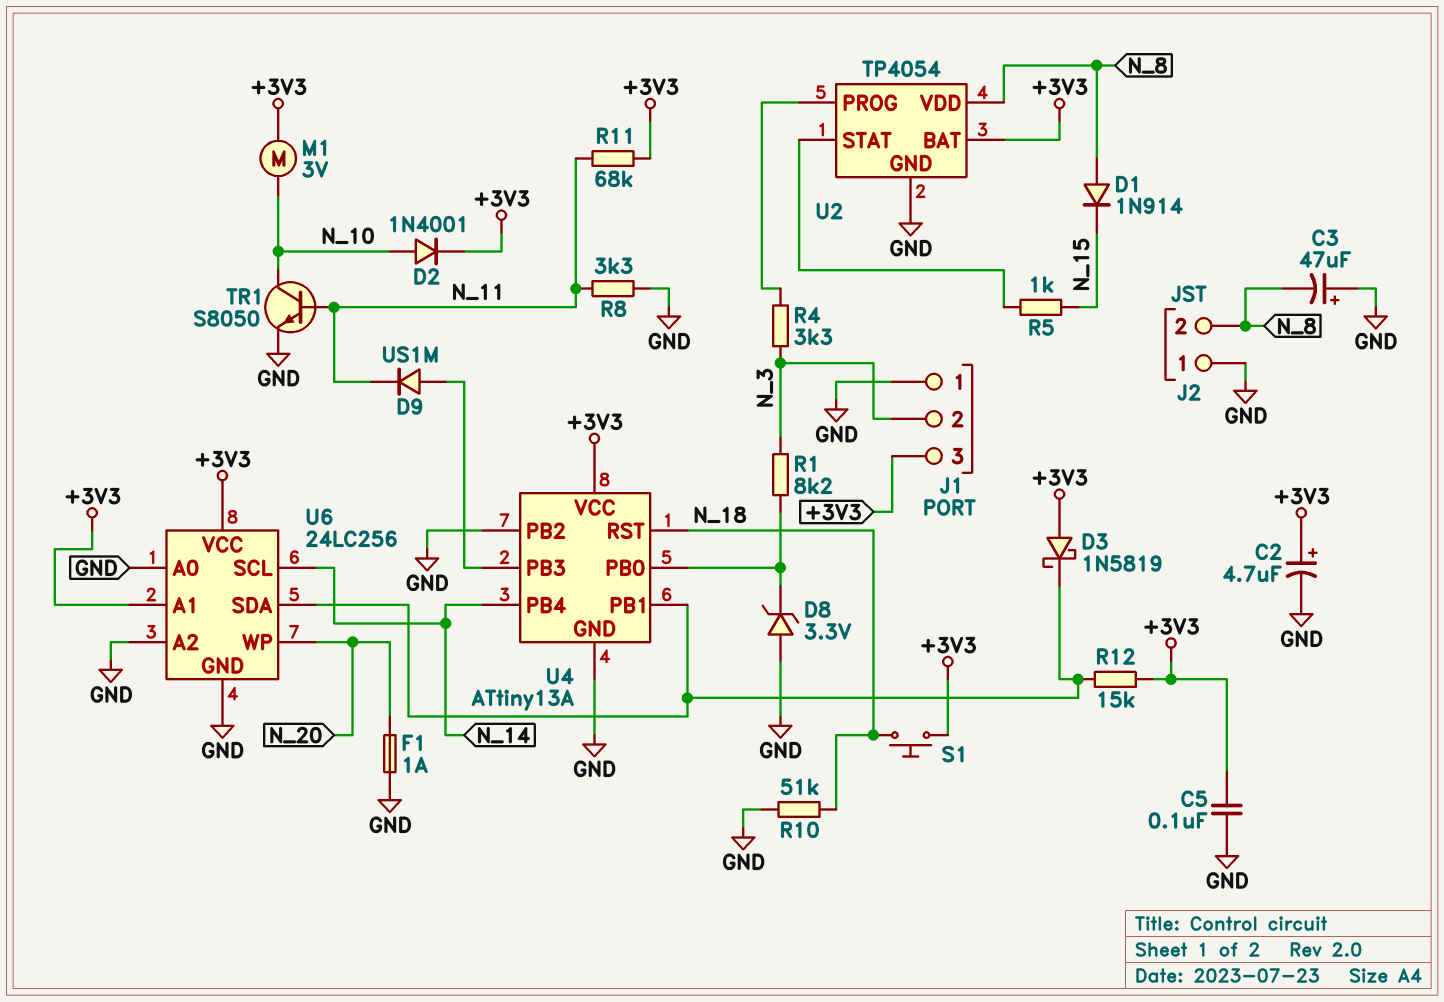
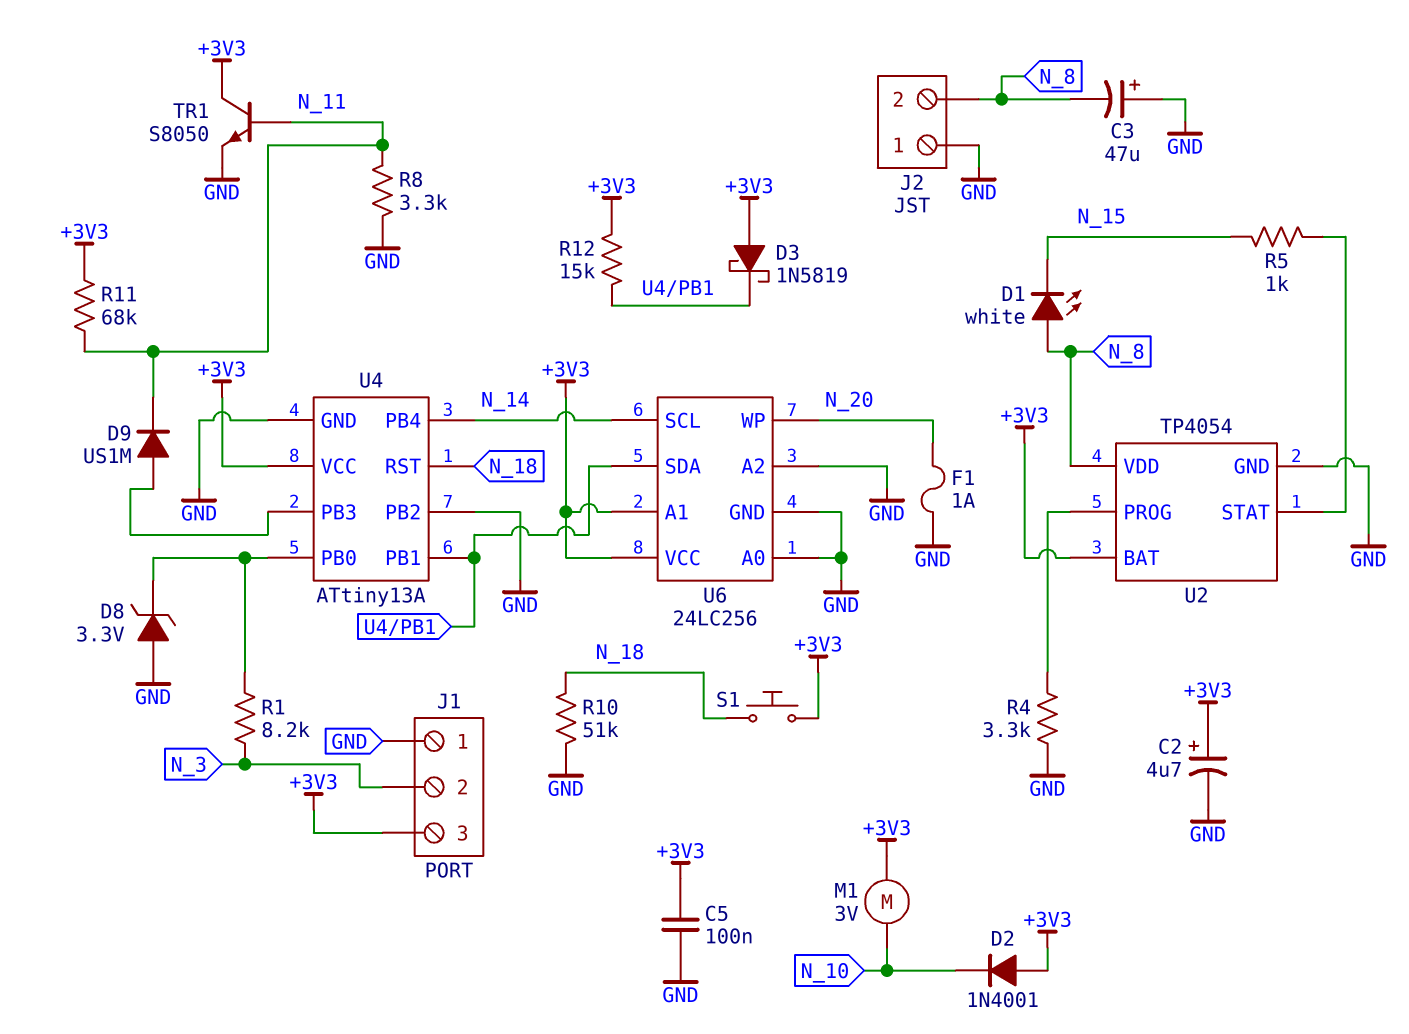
D1: diode 1N914 (A N_8, K N_15) -> LED white (A N_8, K N_15)
D2: diode 1N4001 (A N_10, K +3V3) -> diode 1N4001 (A +3V3, K N_10)
R4: 3.3k (N_3, U2/PROG) -> 3.3k (GND, U2/PROG)
TR1: NPN S8050 (B N_11, C N_10, E GND) -> NPN S8050 (B N_11, C +3V3, E GND)

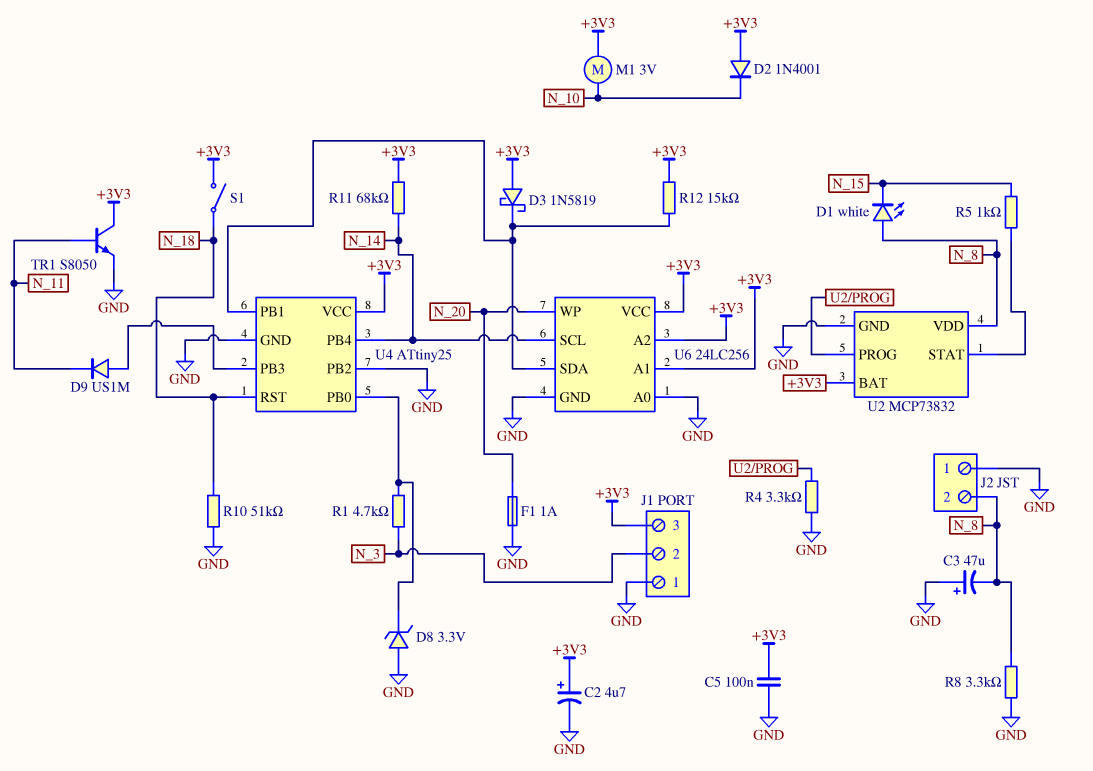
R1: 8.2k (N_3, U4/PB0) -> 4.7k (N_3, U4/PB0)
R8: 3.3k (GND, N_11) -> 3.3k (GND, N_8)
R11: 68k (+3V3, N_11) -> 68k (+3V3, N_14)
S1: button (+3V3, N_18) -> switch (+3V3, N_18)
U2: TP4054 -> MCP73832
U4: ATtiny13A -> ATtiny25
U6 pin A2: GND -> +3V3

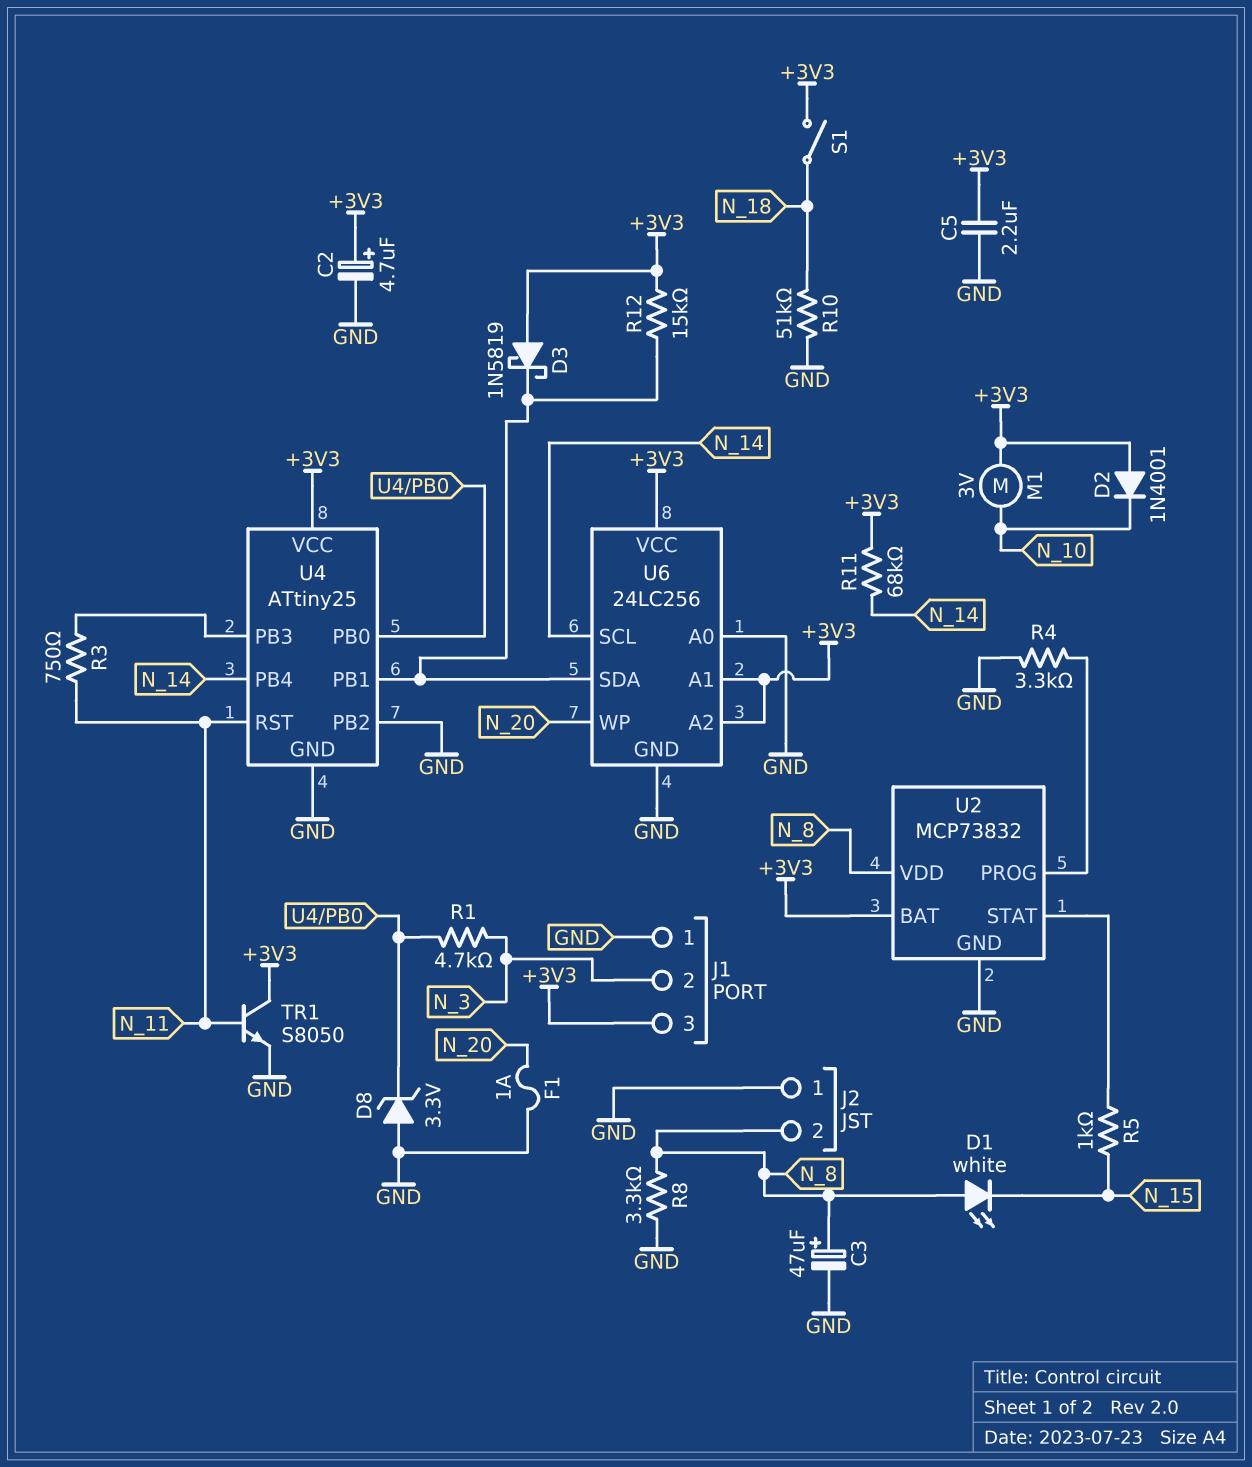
C3: 47uF (plus GND, minus N_8) -> 47uF (plus N_8, minus GND)
C5: 100nF (+3V3, GND) -> 2.2uF (+3V3, GND)
D9: diode US1M (A U4/PB3, K N_11) -> none
R3: none -> 750 (N_11, U4/PB3)
U4 pin RST: N_18 -> N_11

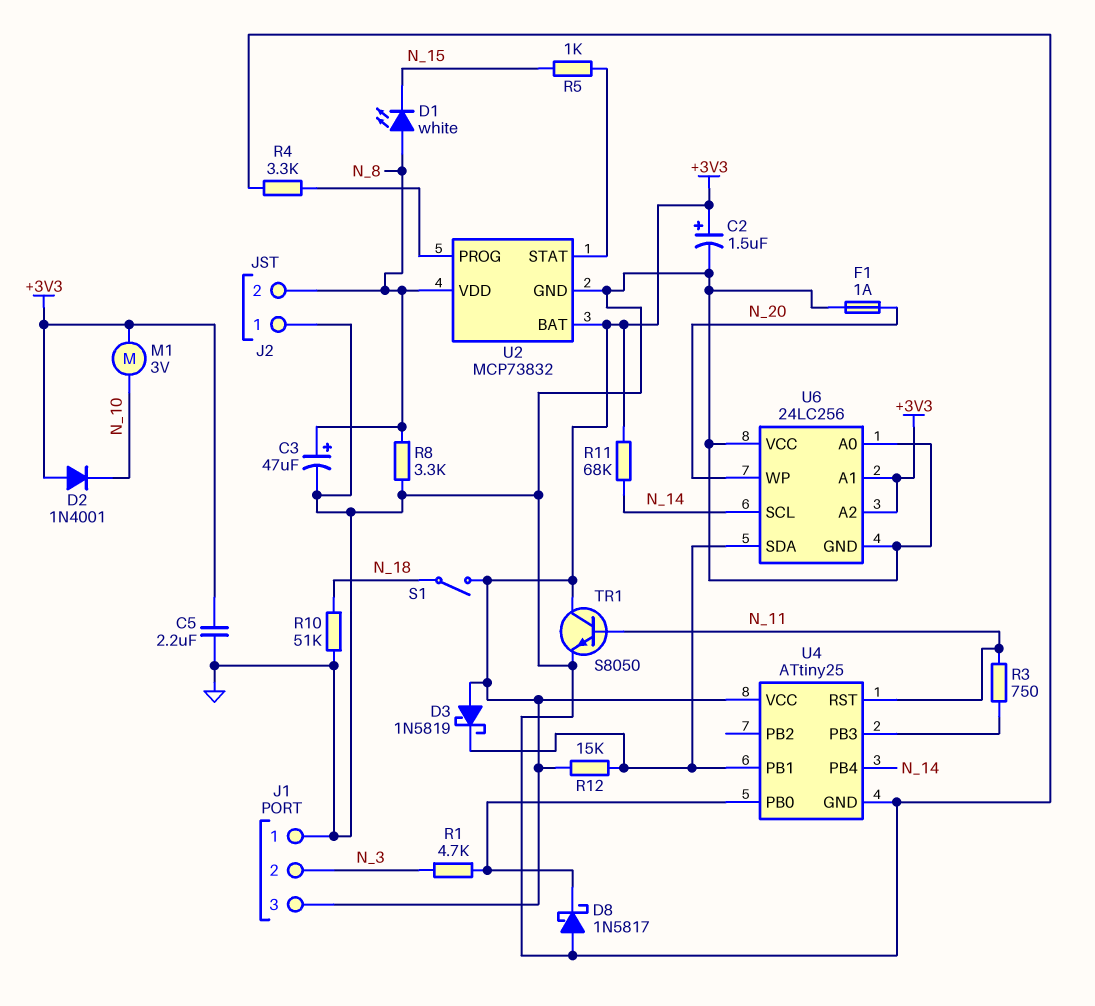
C2: 4.7uF (plus +3V3, minus GND) -> 1.5uF (plus +3V3, minus GND)
D8: zener 3.3V (A GND, K U4/PB0) -> schottky 1N5817 (A GND, K U4/PB0)
U4 pin PB2: GND -> none
U6 pin VCC: +3V3 -> GND

